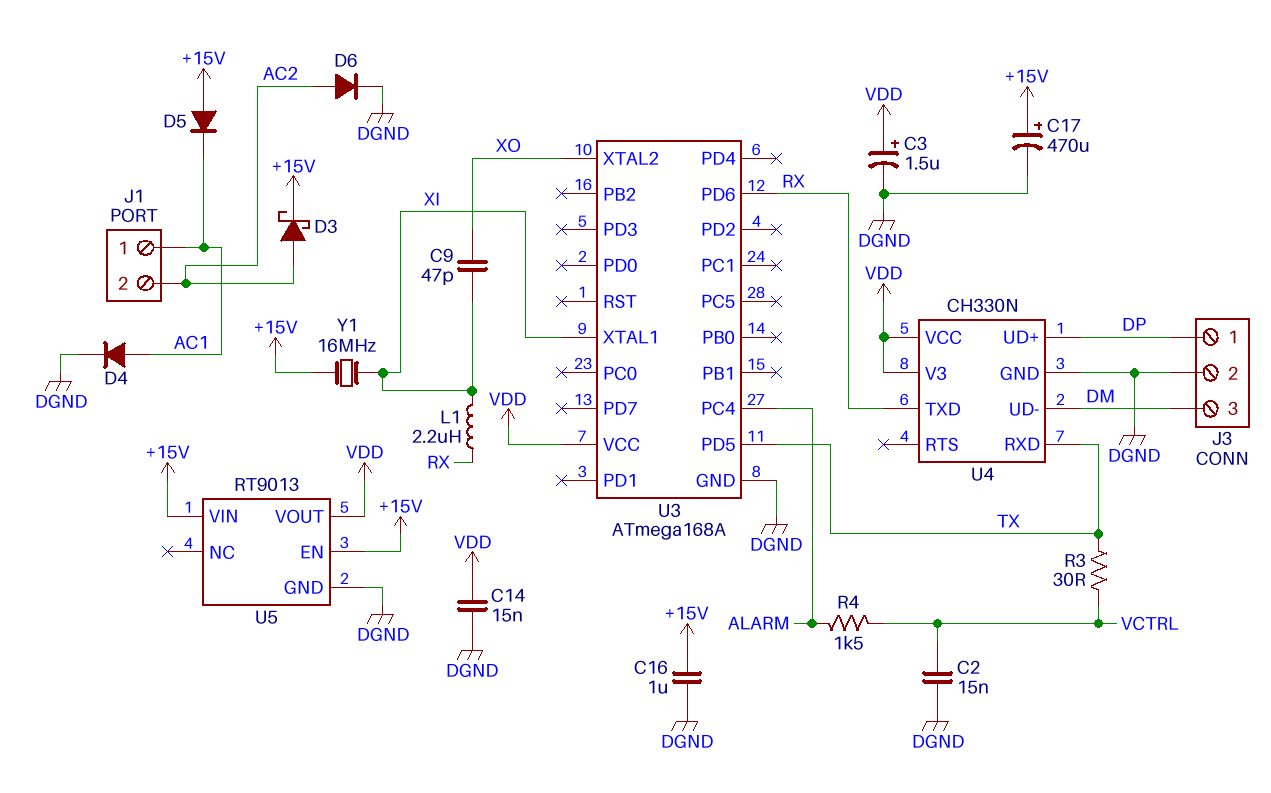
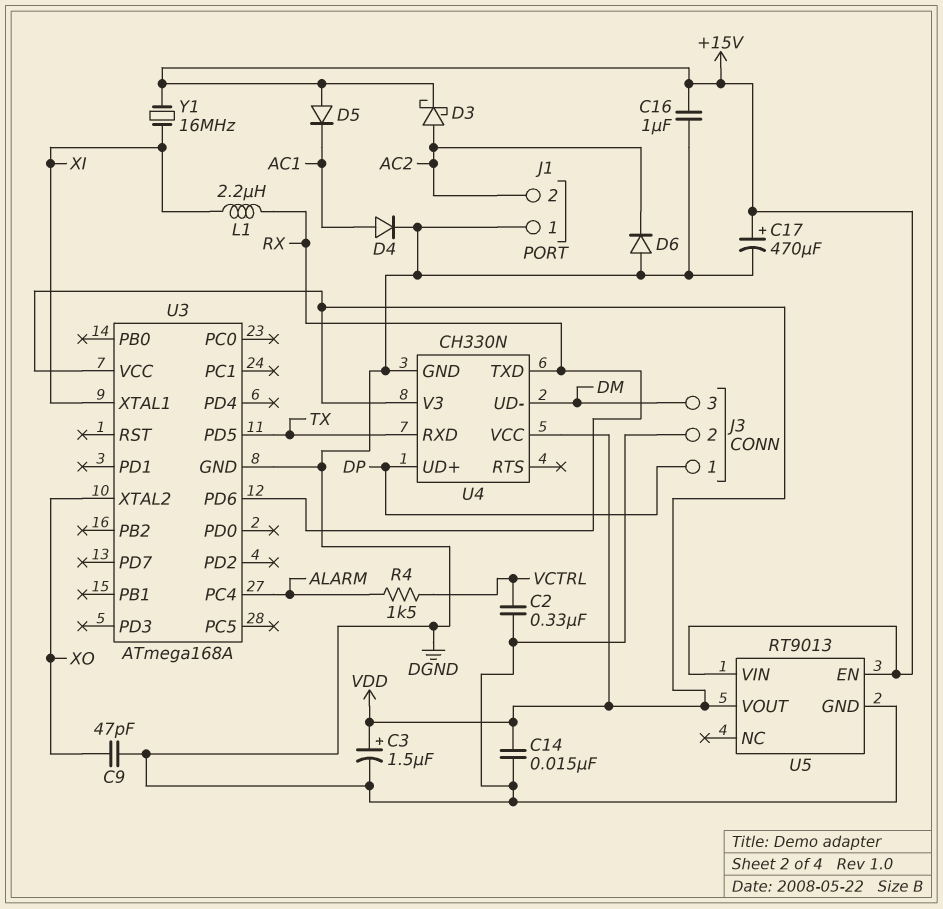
C2: 15nF (DGND, VCTRL) -> 330nF (DGND, VCTRL)
C9: 47pF (XI, XO) -> 47pF (DGND, XO)
D6: diode (A AC2, K DGND) -> diode (A DGND, K AC2)
J1 pin 1: AC1 -> DGND
R3: 30 (TX, VCTRL) -> none

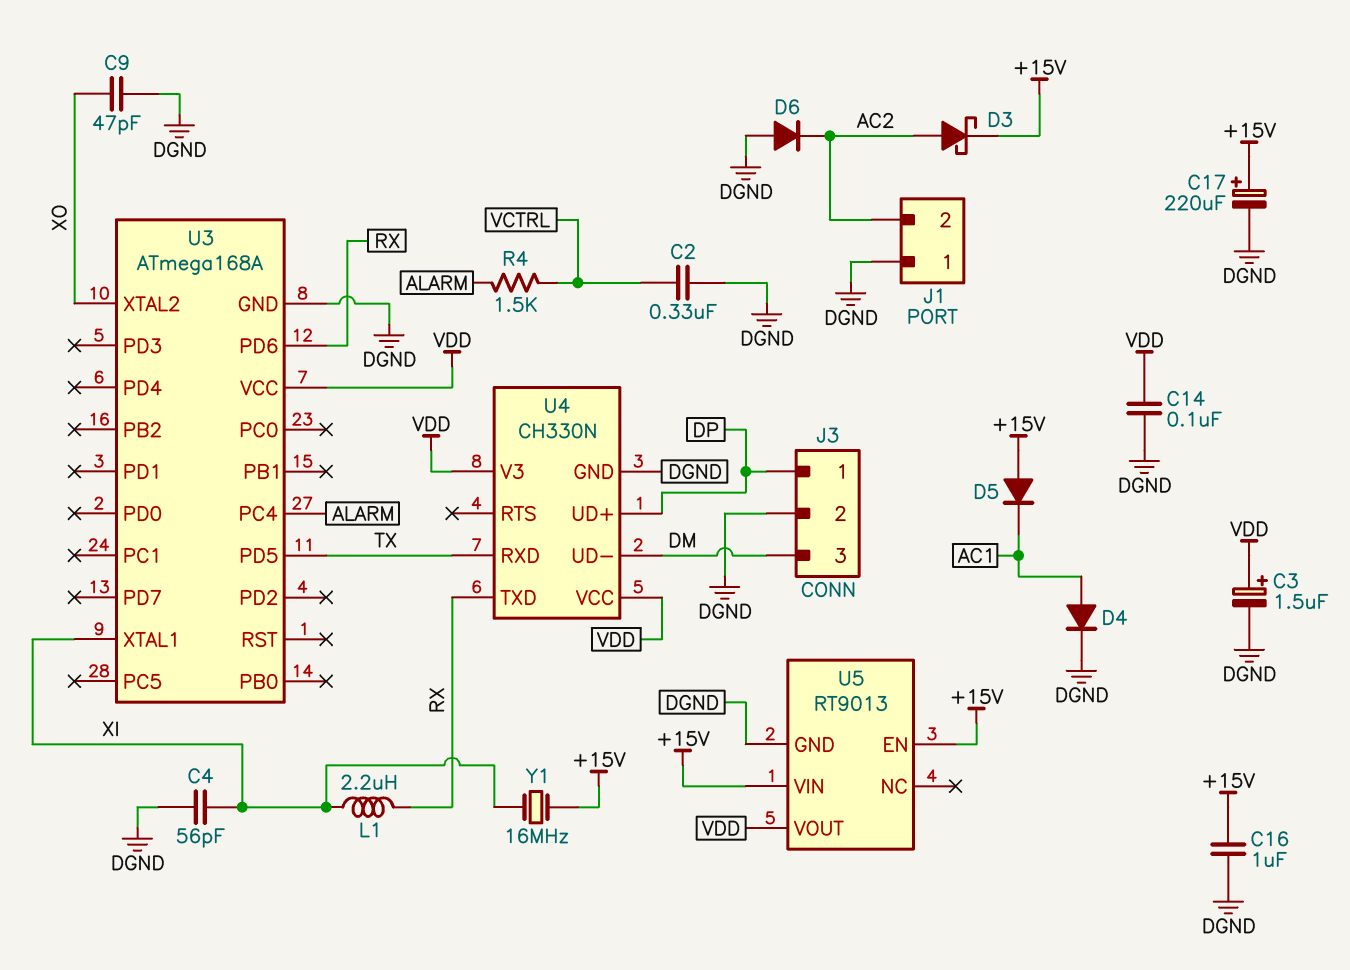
C4: none -> 56pF (DGND, XI)
C14: 15nF (DGND, VDD) -> 100nF (DGND, VDD)
C17: 470uF (plus +15V, minus DGND) -> 220uF (plus +15V, minus DGND)

